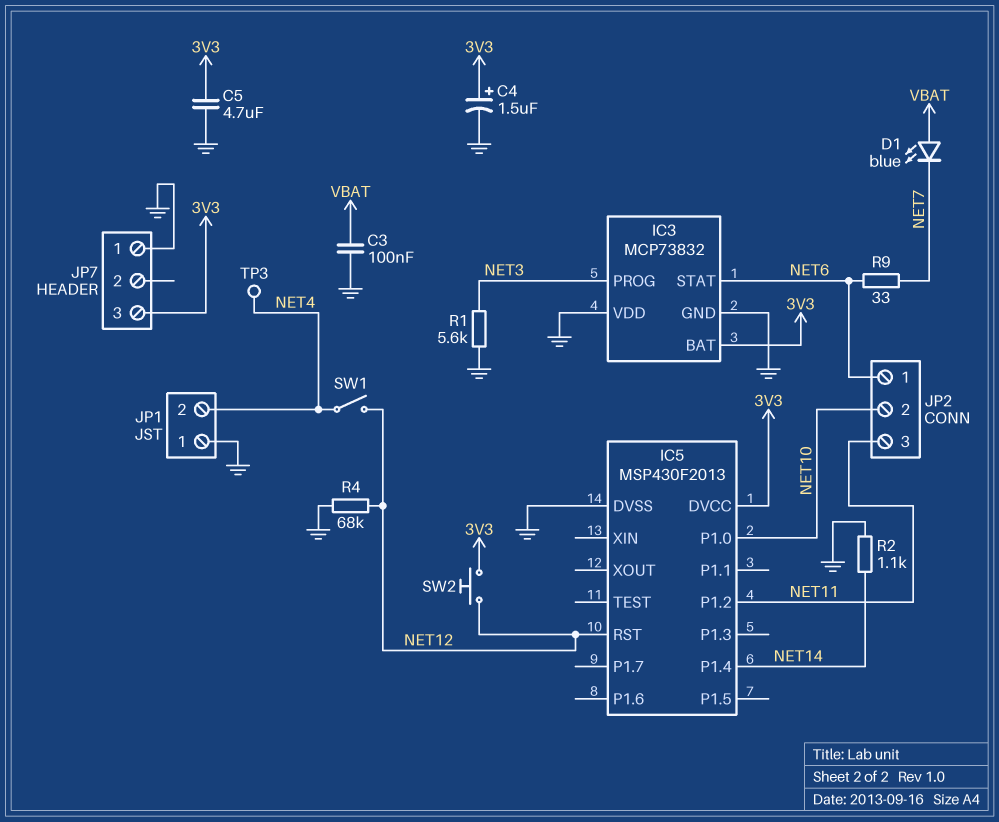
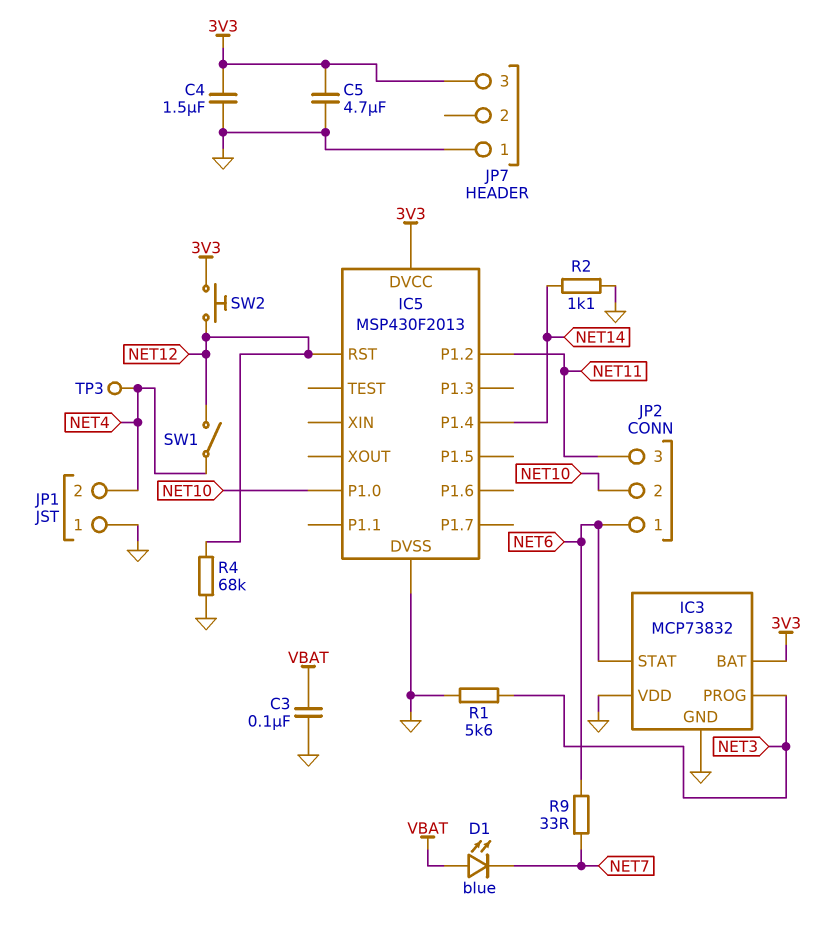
C4: 1.5uF (plus 3V3, minus GND) -> 1.5uF (3V3, GND)

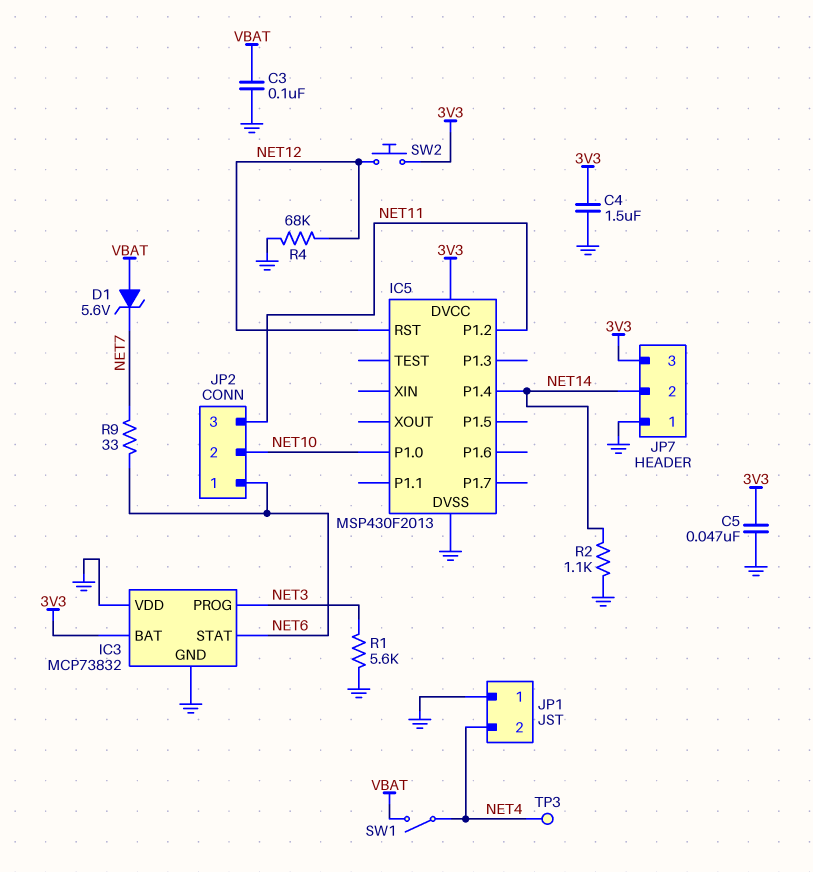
C5: 4.7uF (3V3, GND) -> 47nF (3V3, GND)
D1: LED blue (A VBAT, K NET7) -> zener 5.6V (A VBAT, K NET7)
JP7 pin 2: none -> NET14
SW1: switch (NET4, NET12) -> switch (NET4, VBAT)

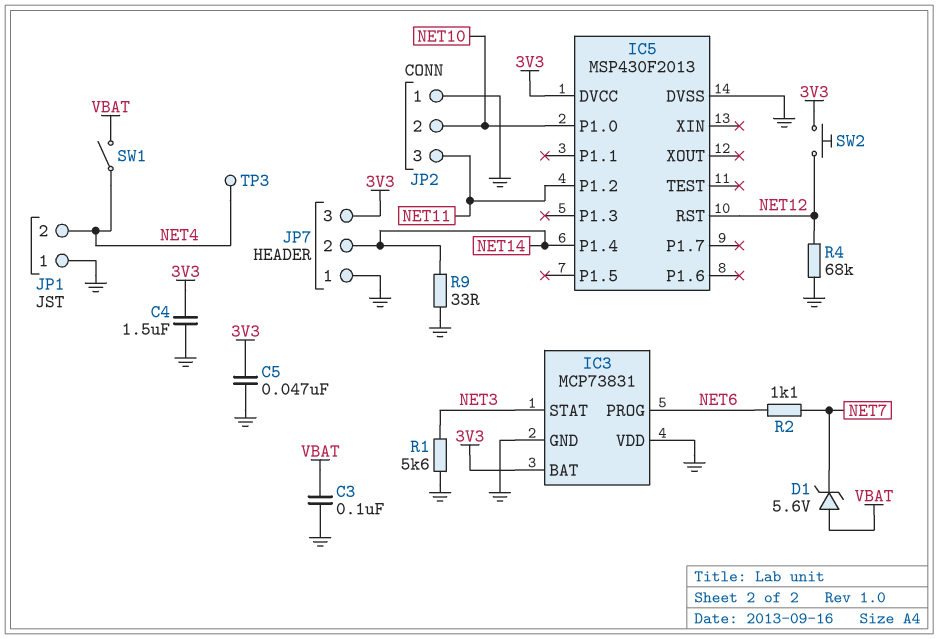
IC3: MCP73832 -> MCP73831
IC3 pin PROG: NET3 -> NET6
IC3 pin STAT: NET6 -> NET3
JP2 pin 1: NET6 -> GND
R2: 1.1k (GND, NET14) -> 1.1k (NET6, NET7)
R9: 33 (NET6, NET7) -> 33 (GND, NET14)

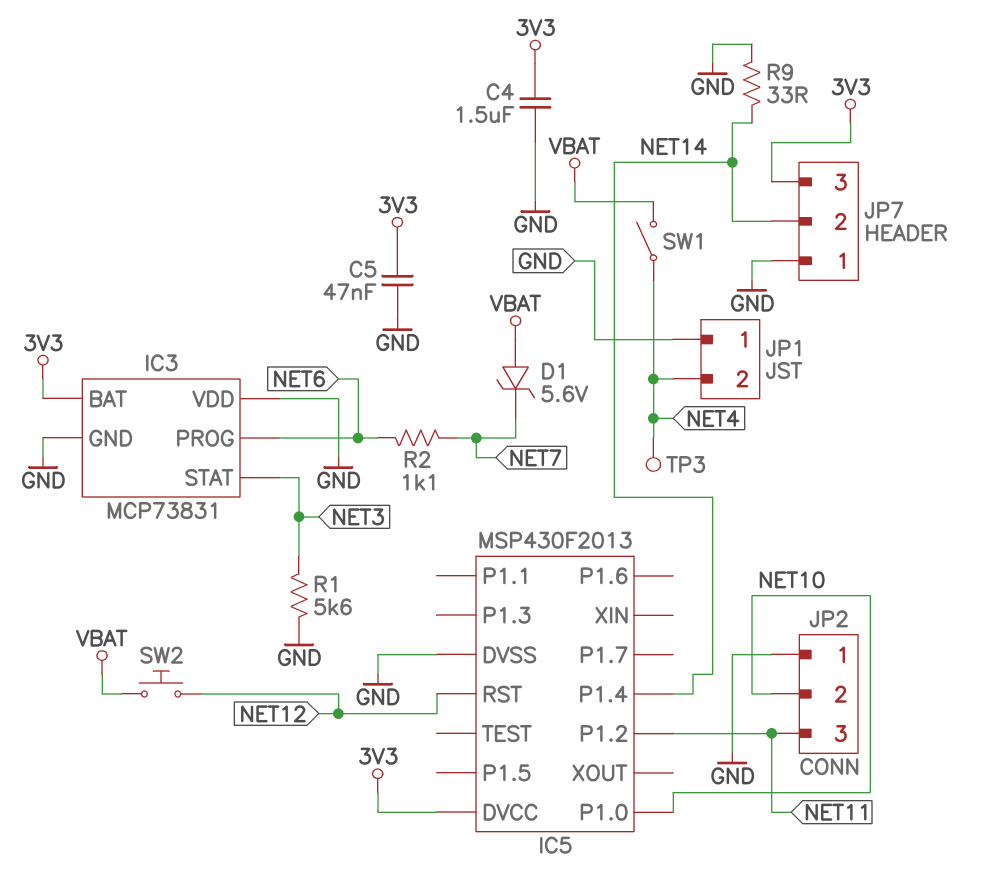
C3: 100nF (GND, VBAT) -> none
R4: 68k (GND, NET12) -> none
SW2: button (3V3, NET12) -> button (NET12, VBAT)

